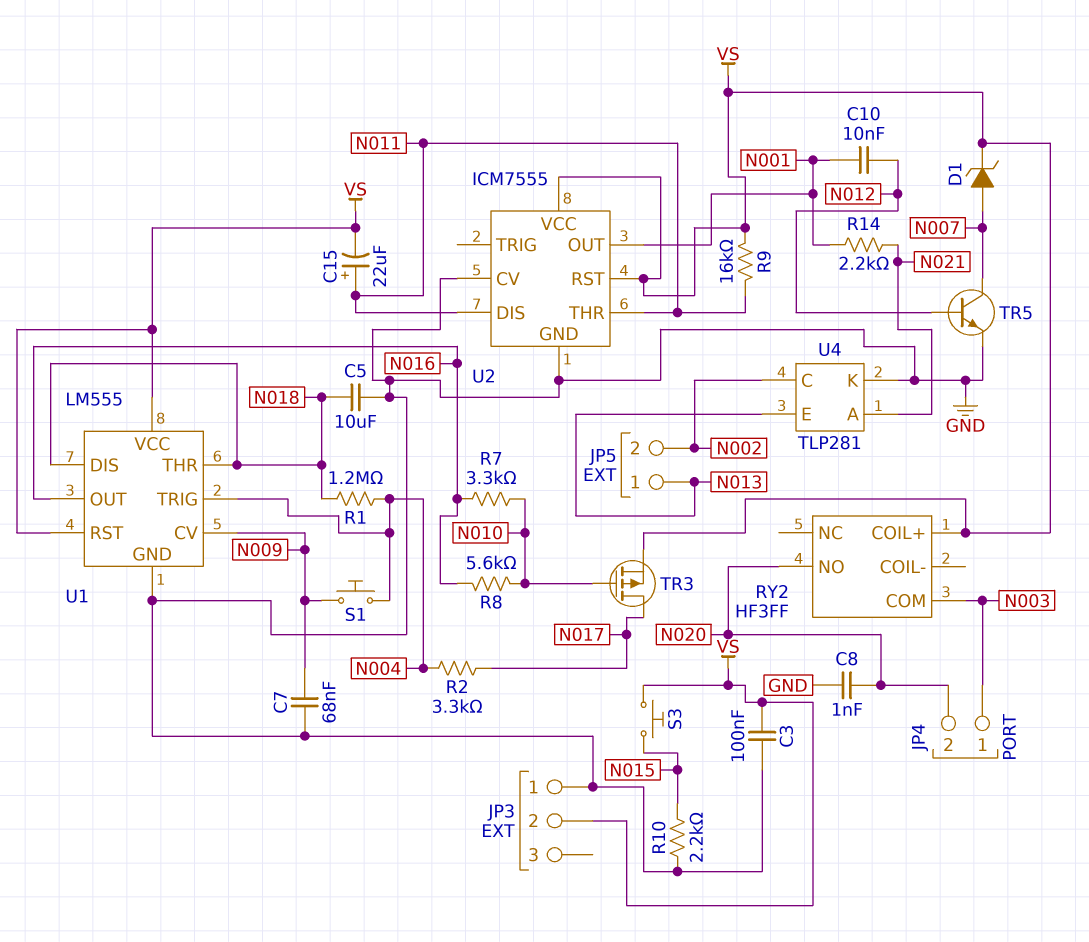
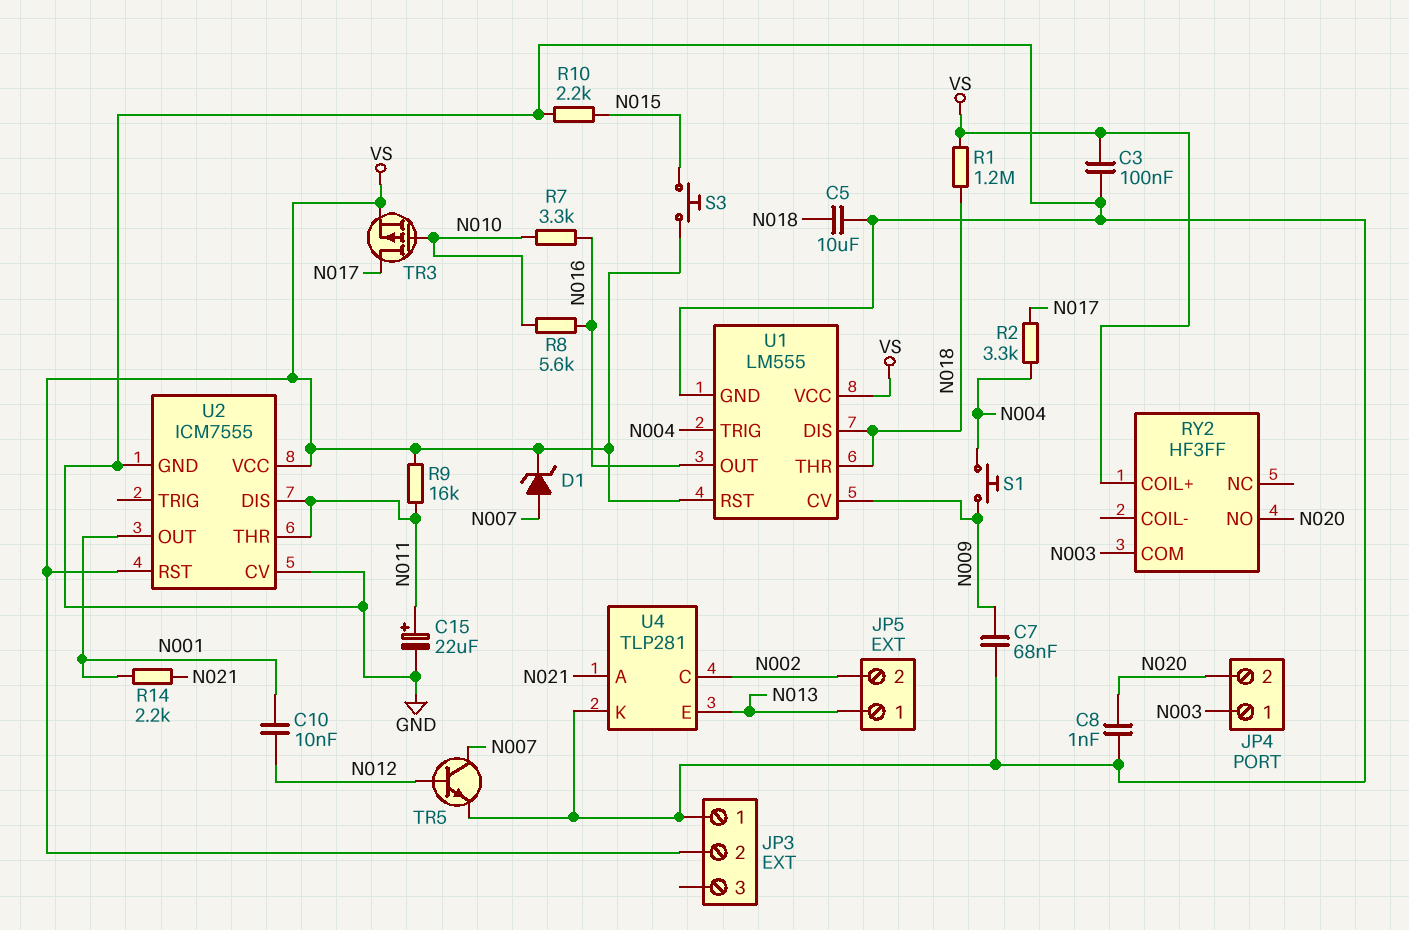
C15: 22uF (plus N011, minus VS) -> 22uF (plus N011, minus GND)
R1: 1.2M (N004, N018) -> 1.2M (N018, VS)

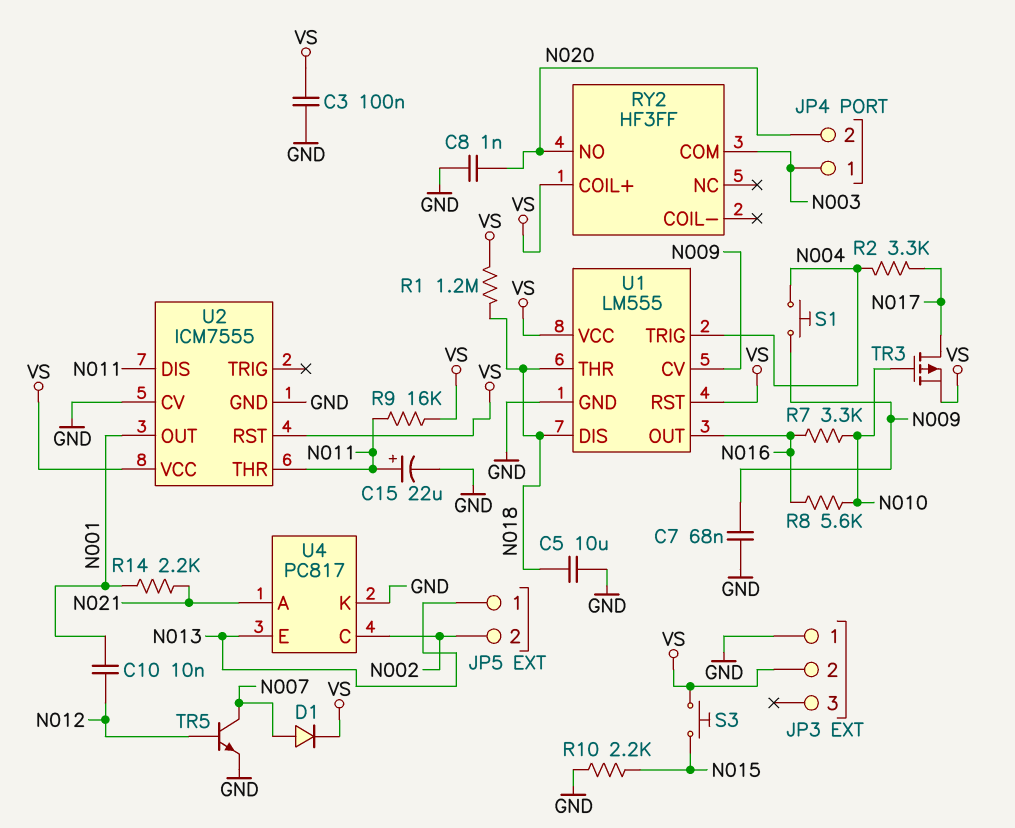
D1: zener (A N007, K VS) -> diode (A N007, K VS)
U4: TLP281 -> PC817

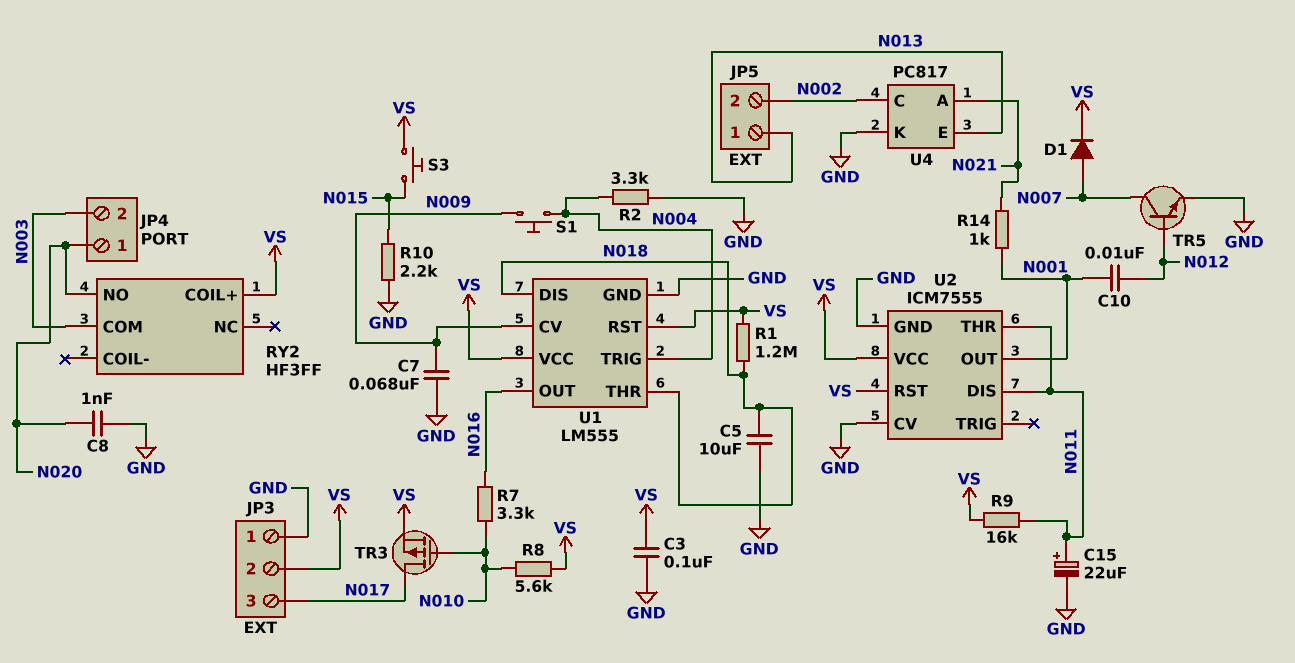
JP3 pin 3: none -> N017
JP4 pin 1: N003 -> N020
JP4 pin 2: N020 -> N003
R2: 3.3k (N004, N017) -> 3.3k (GND, N004)
R8: 5.6k (N010, N016) -> 5.6k (N010, VS)
R14: 2.2k (N001, N021) -> 1k (N001, N021)

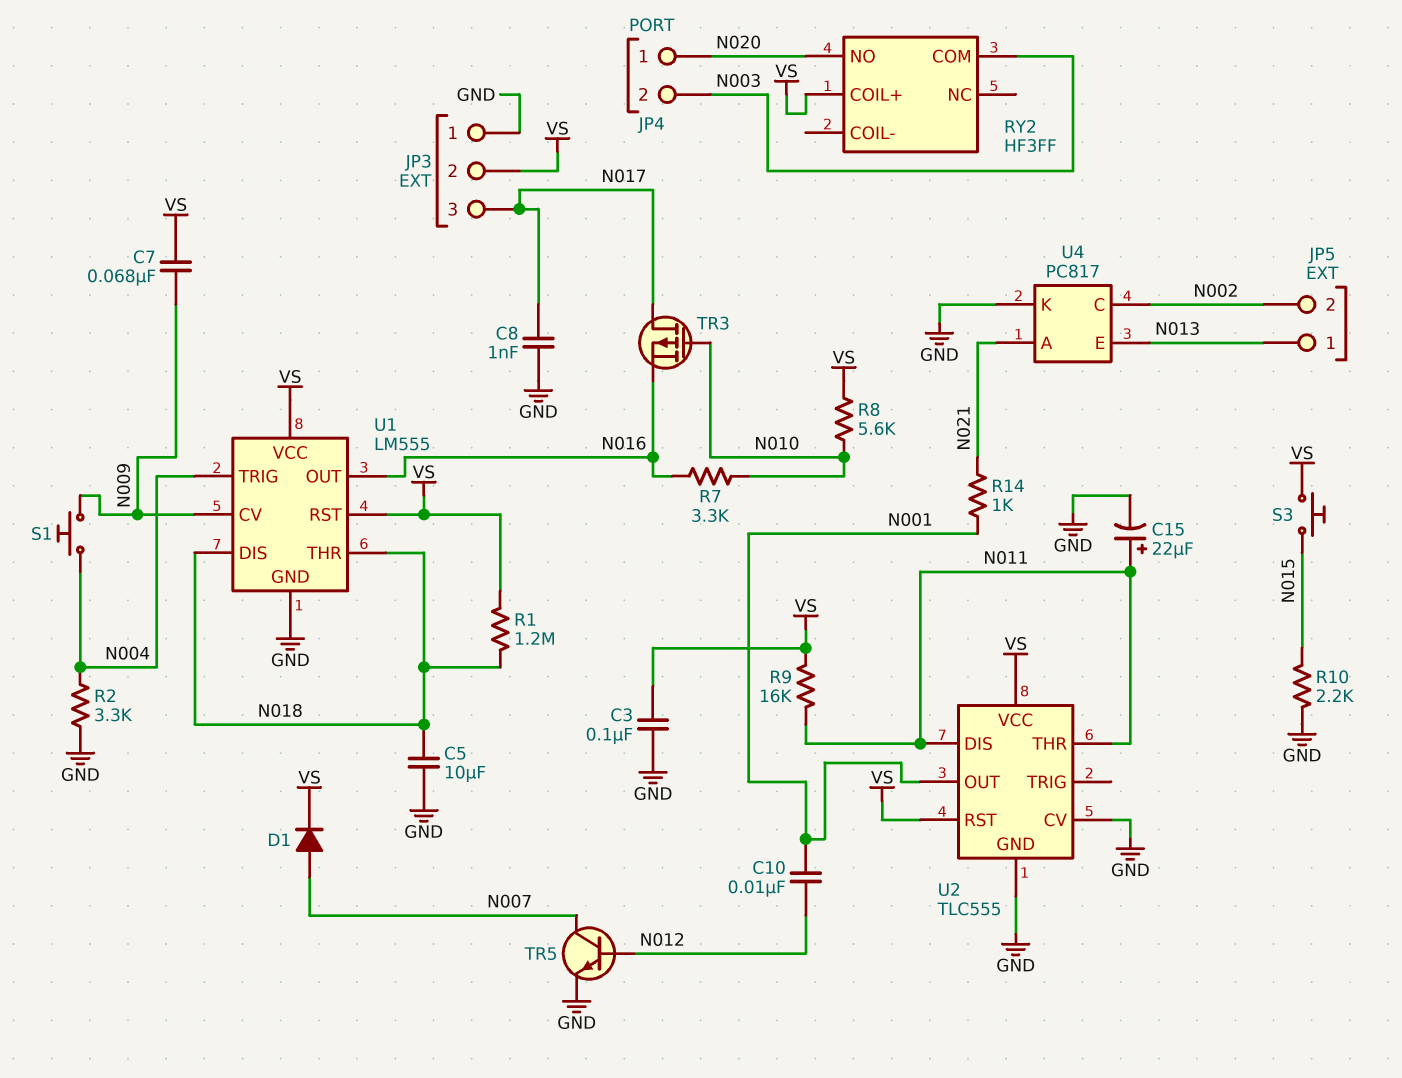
C7: 68nF (GND, N009) -> 68nF (N009, VS)
C8: 1nF (GND, N020) -> 1nF (GND, N017)
TR3: PMOS (G N010, D N017, S VS) -> PMOS (G N010, D N017, S N016)
U2: ICM7555 -> TLC555

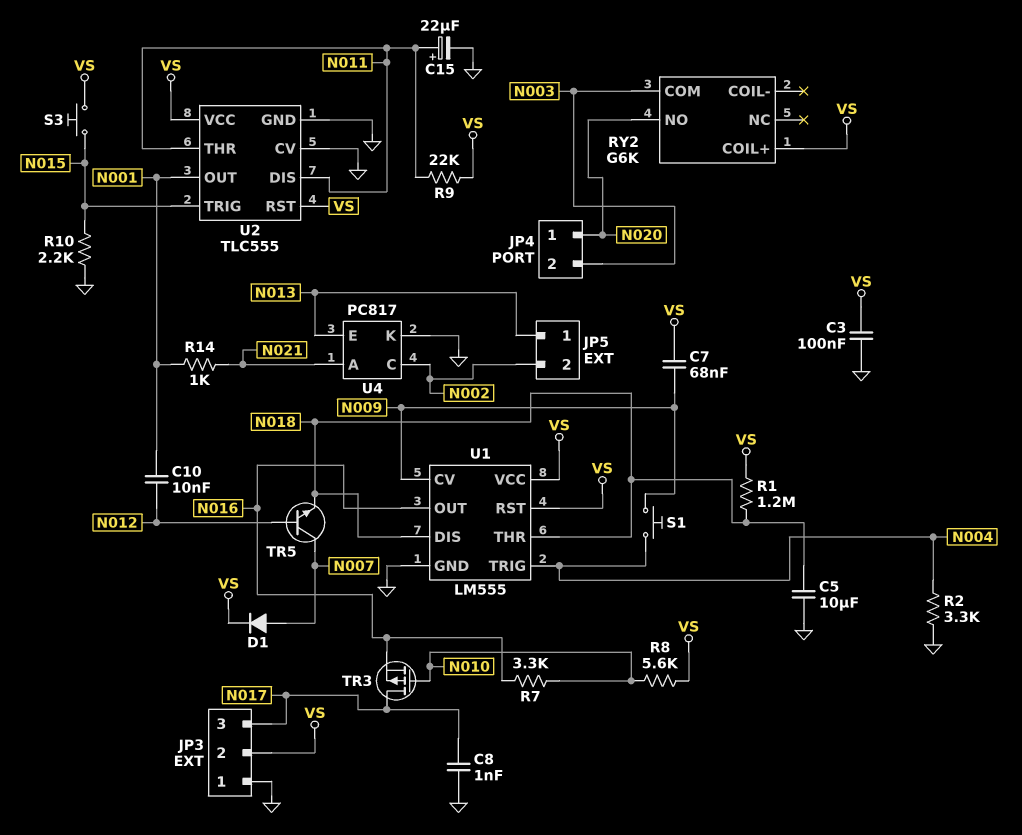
R9: 16k (N011, VS) -> 22k (N011, VS)
RY2: HF3FF -> G6K
TR5: NPN (B N012, C N007, E GND) -> NPN (B N012, C N007, E N018)
U2 pin TRIG: none -> N015

